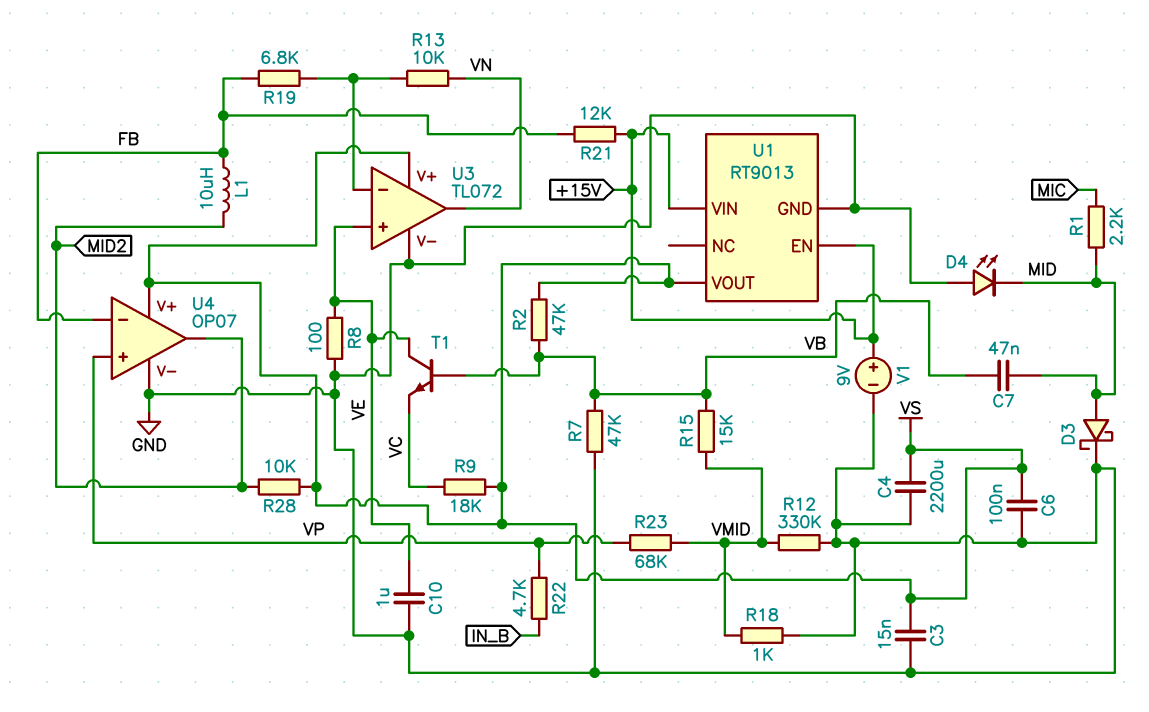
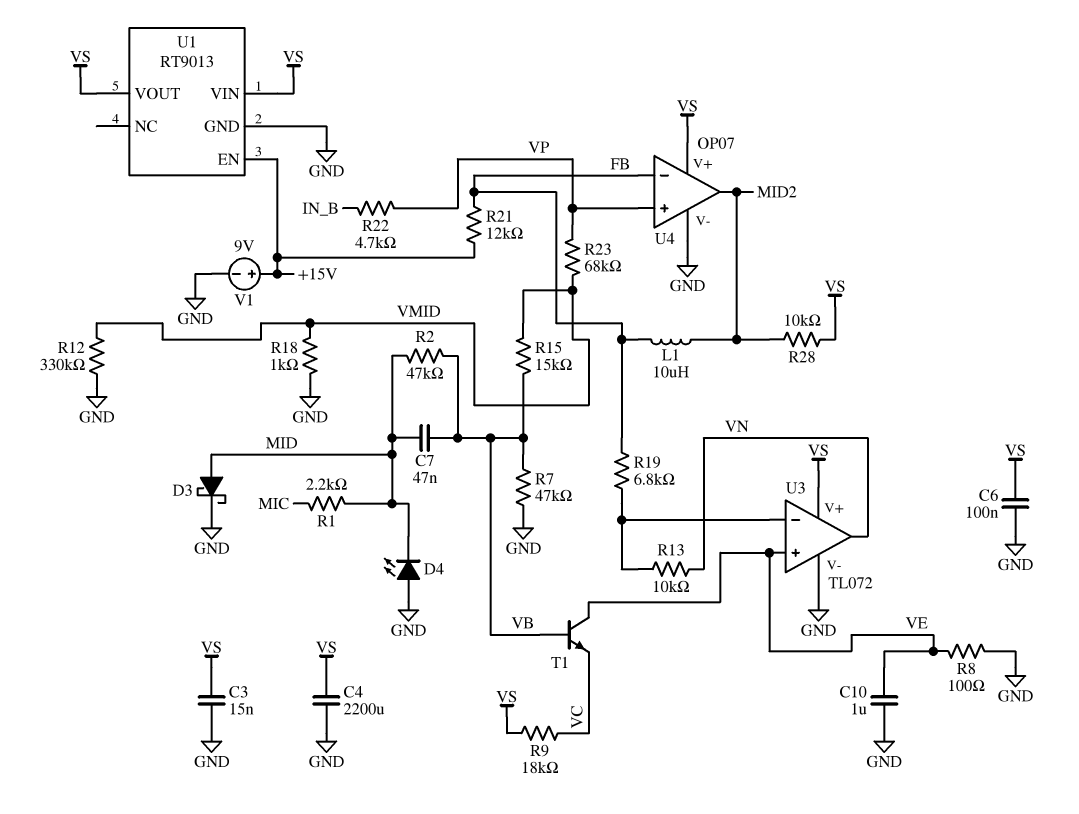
R2: 47k (VB, VS) -> 47k (MID, VB)
U1 pin VIN: +15V -> VS

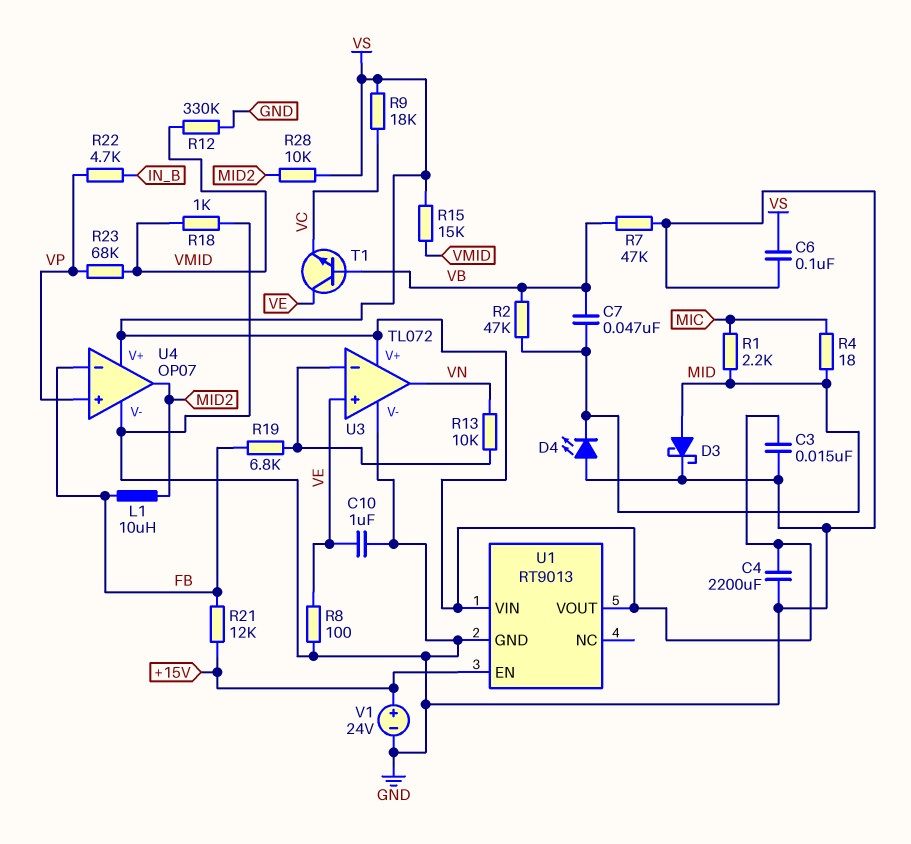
R4: none -> 18 (MIC, MID)
R15: 15k (VB, VMID) -> 15k (VMID, VS)
V1: 9V (plus +15V, minus GND) -> 24V (plus +15V, minus GND)

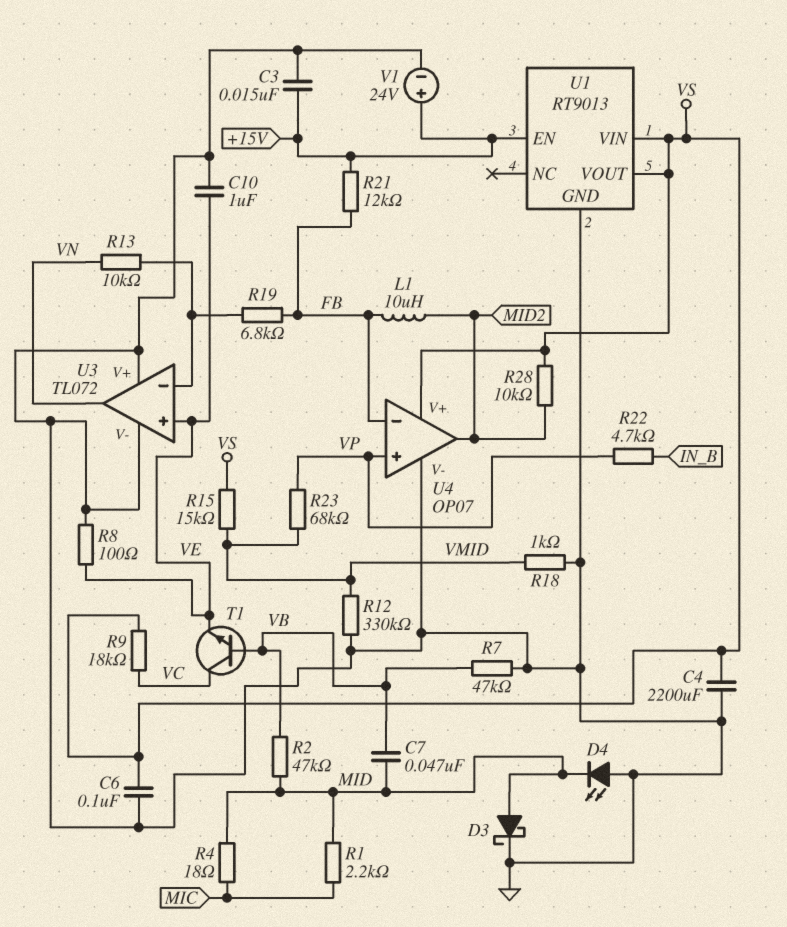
C3: 15nF (GND, VS) -> 15nF (+15V, GND)
T1: NPN (B VB, C VE, E VC) -> NPN (B VB, C VC, E VE)
U3 pin V+: VS -> GND

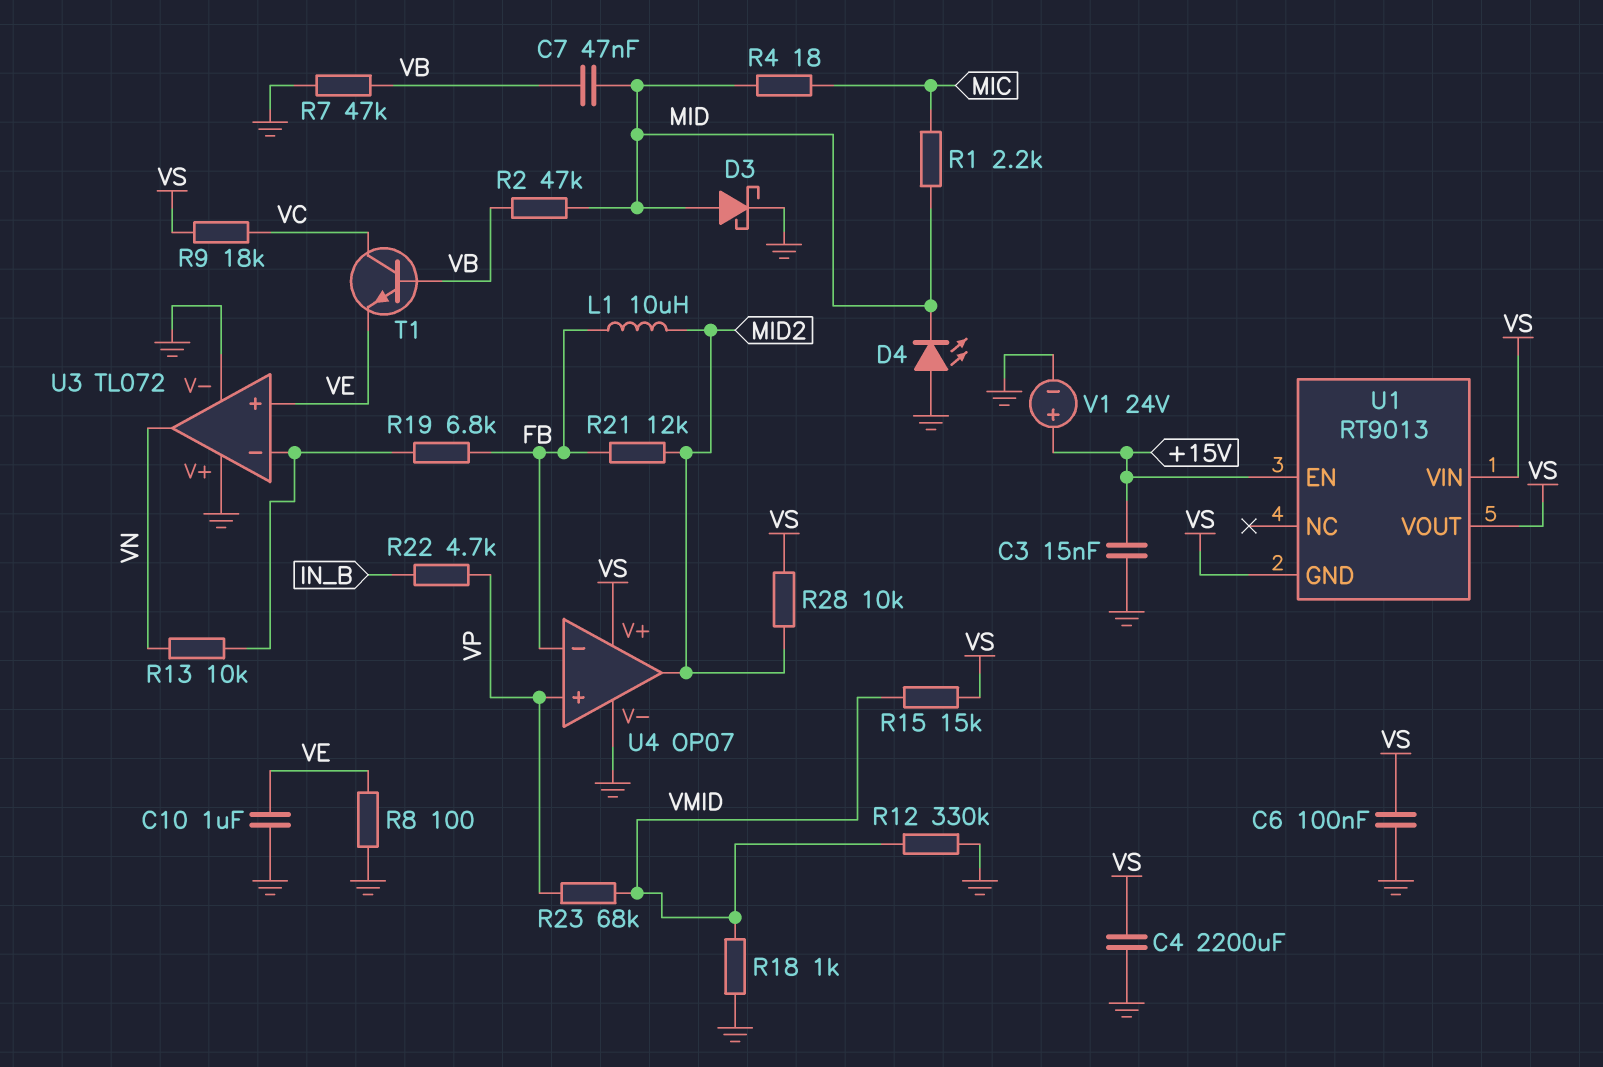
R21: 12k (+15V, FB) -> 12k (FB, MID2)
U1 pin GND: GND -> VS

